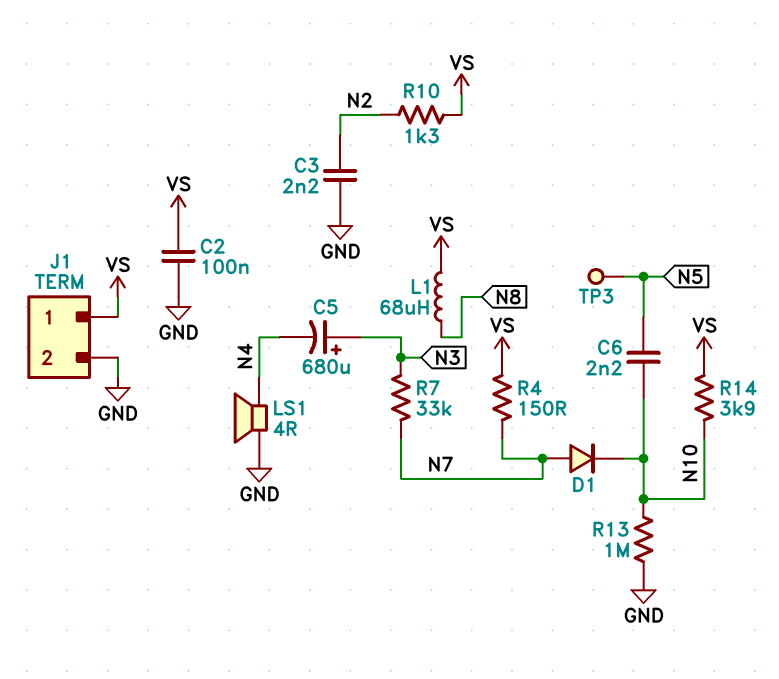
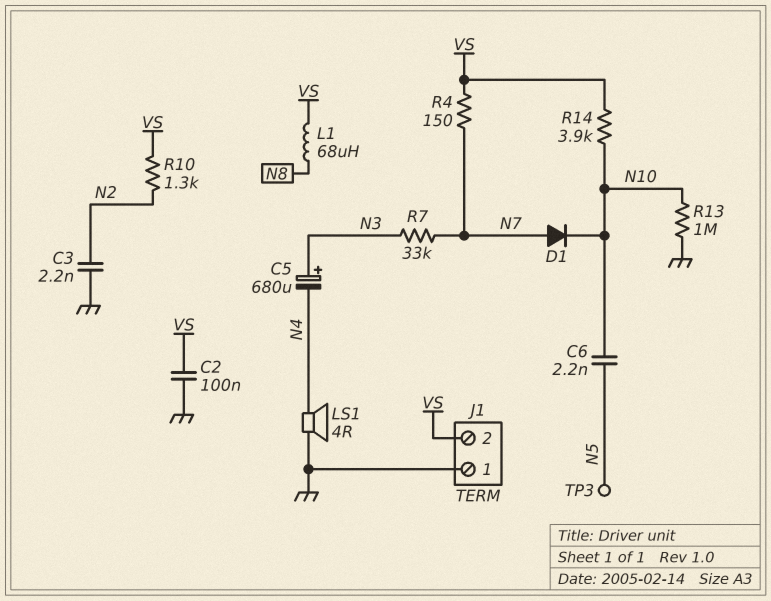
J1 pin 1: VS -> GND
J1 pin 2: GND -> VS

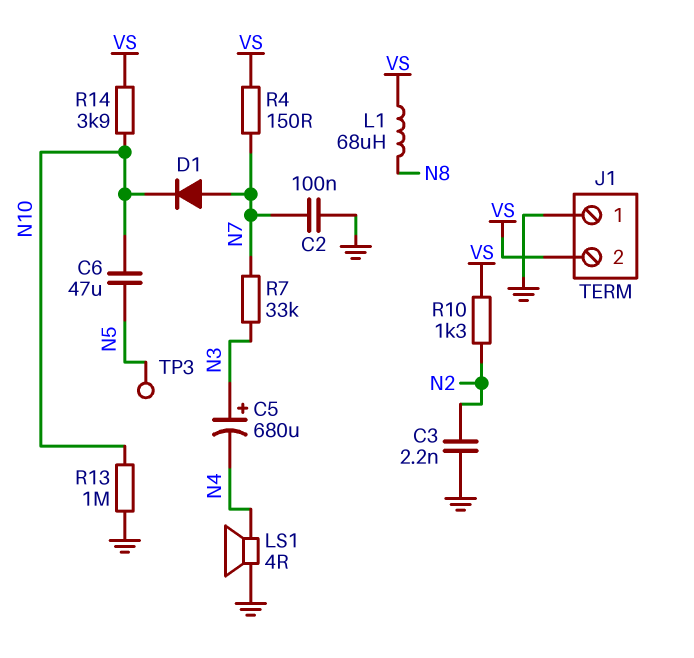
C2: 100nF (GND, VS) -> 100nF (GND, N7)
C6: 2.2nF (N5, N10) -> 47uF (N5, N10)

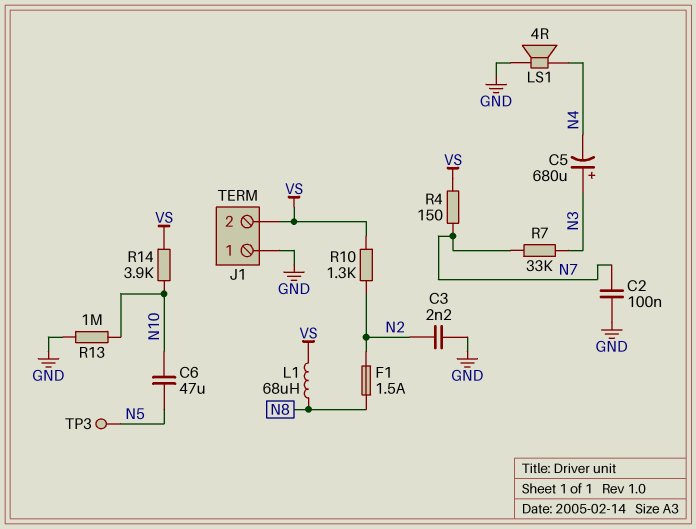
D1: diode (A N7, K N10) -> none
F1: none -> 1.5A (N2, N8)

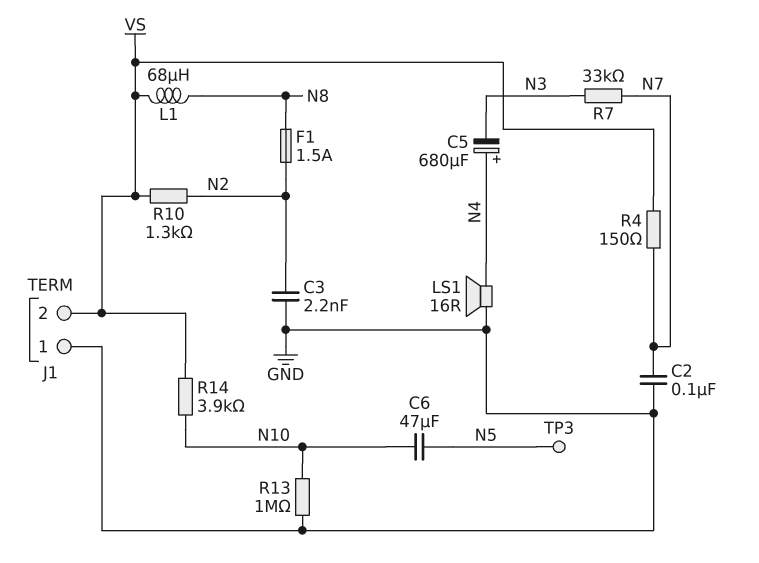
C5: 680uF (plus N3, minus N4) -> 680uF (plus N4, minus N3)
LS1: speaker 4R (GND, N4) -> speaker 16R (GND, N4)

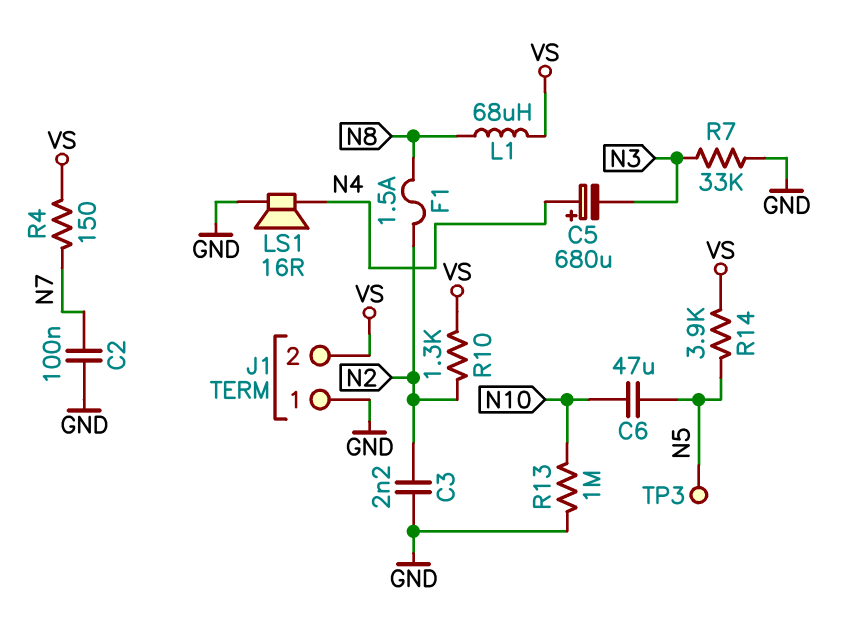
R7: 33k (N3, N7) -> 33k (GND, N3)
R14: 3.9k (N10, VS) -> 3.9k (N5, VS)

